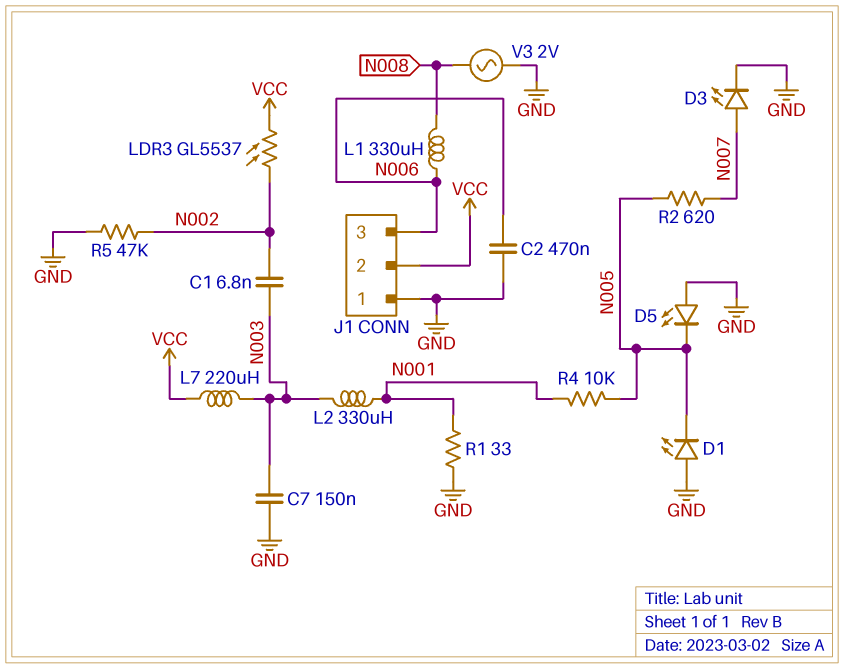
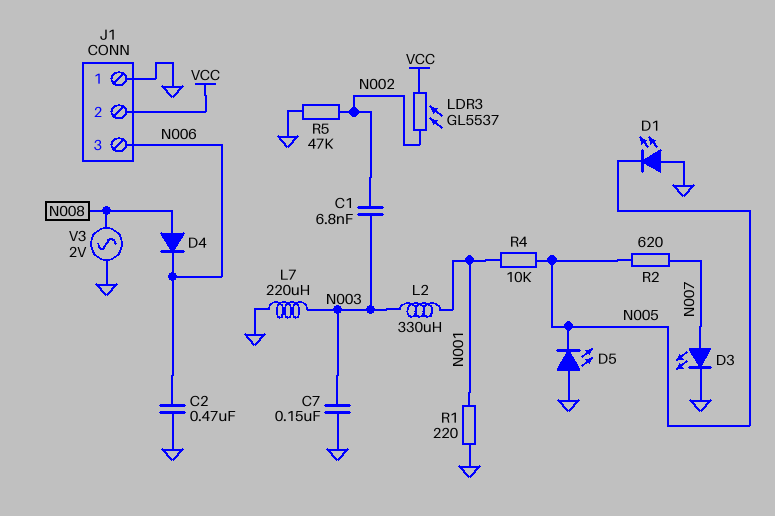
D4: none -> diode (A N008, K N006)
L1: 330uH (N006, N008) -> none
L7: 220uH (N003, VCC) -> 220uH (GND, N003)
R1: 33 (GND, N001) -> 220 (GND, N001)

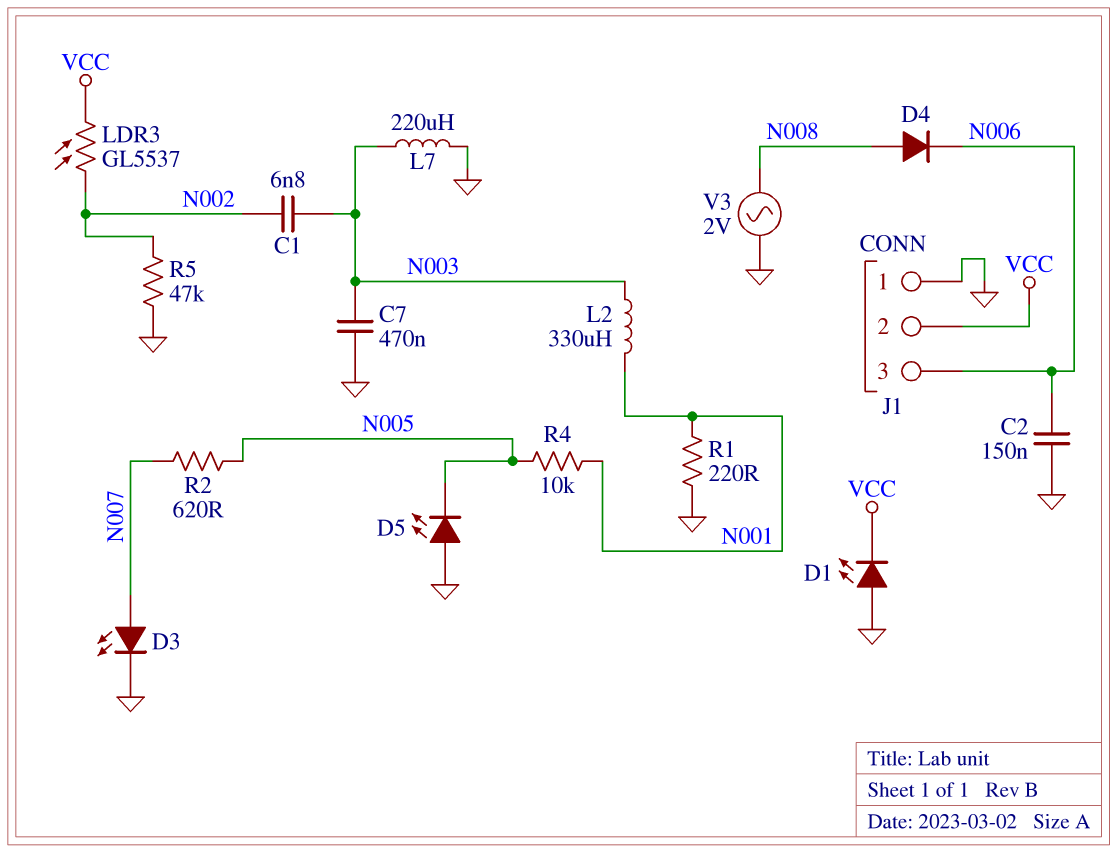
C2: 470nF (GND, N006) -> 150nF (GND, N006)
C7: 150nF (GND, N003) -> 470nF (GND, N003)
D1: LED (A GND, K N005) -> LED (A GND, K VCC)

